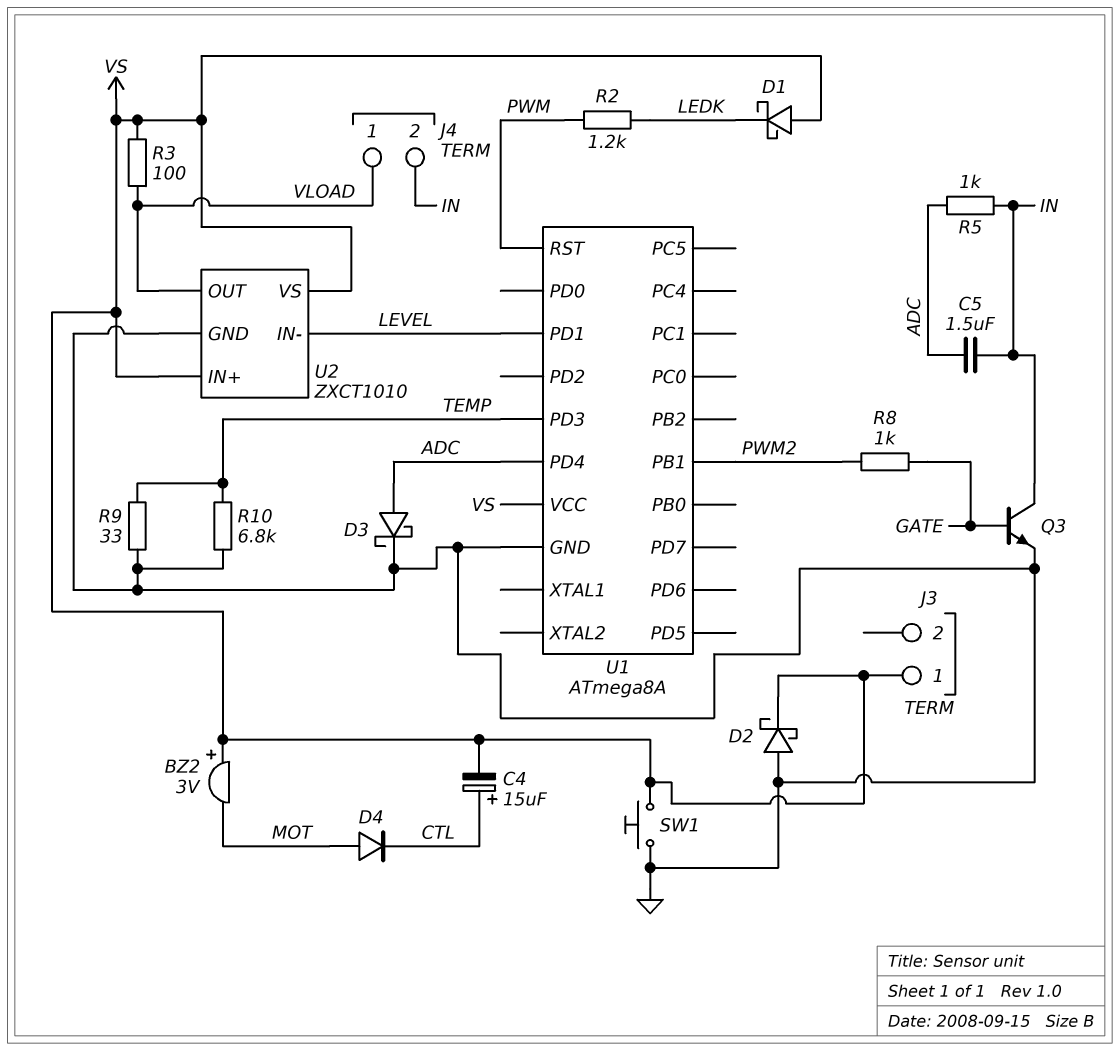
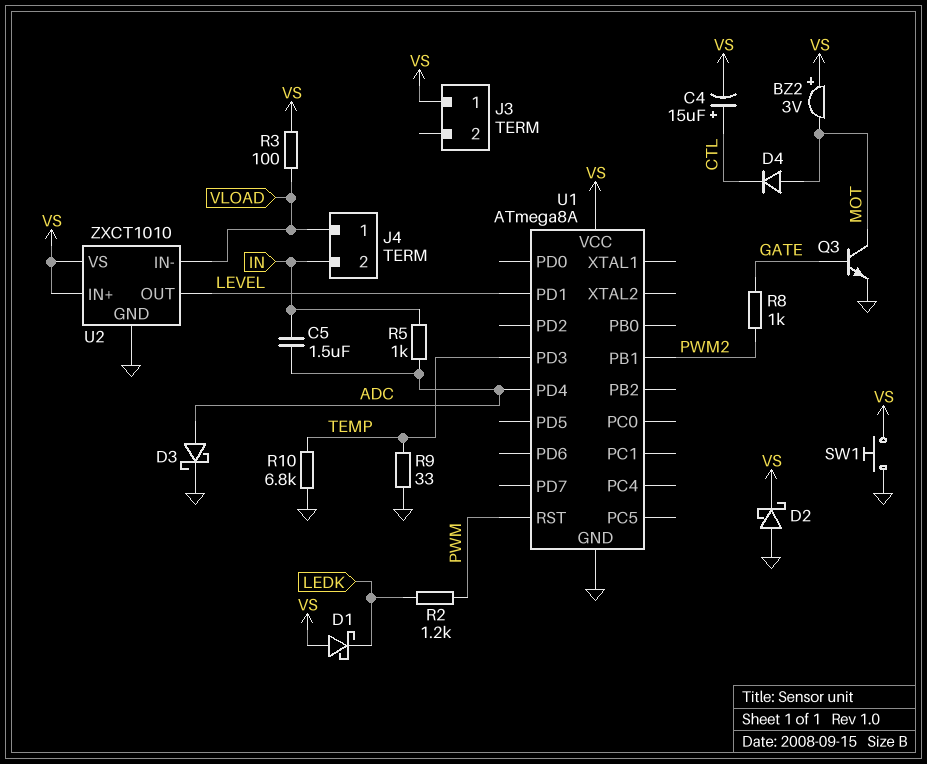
Q3: NPN (B GATE, C IN, E GND) -> NPN (B GATE, C MOT, E GND)
U2 pin IN-: LEVEL -> VLOAD
U2 pin OUT: VLOAD -> LEVEL

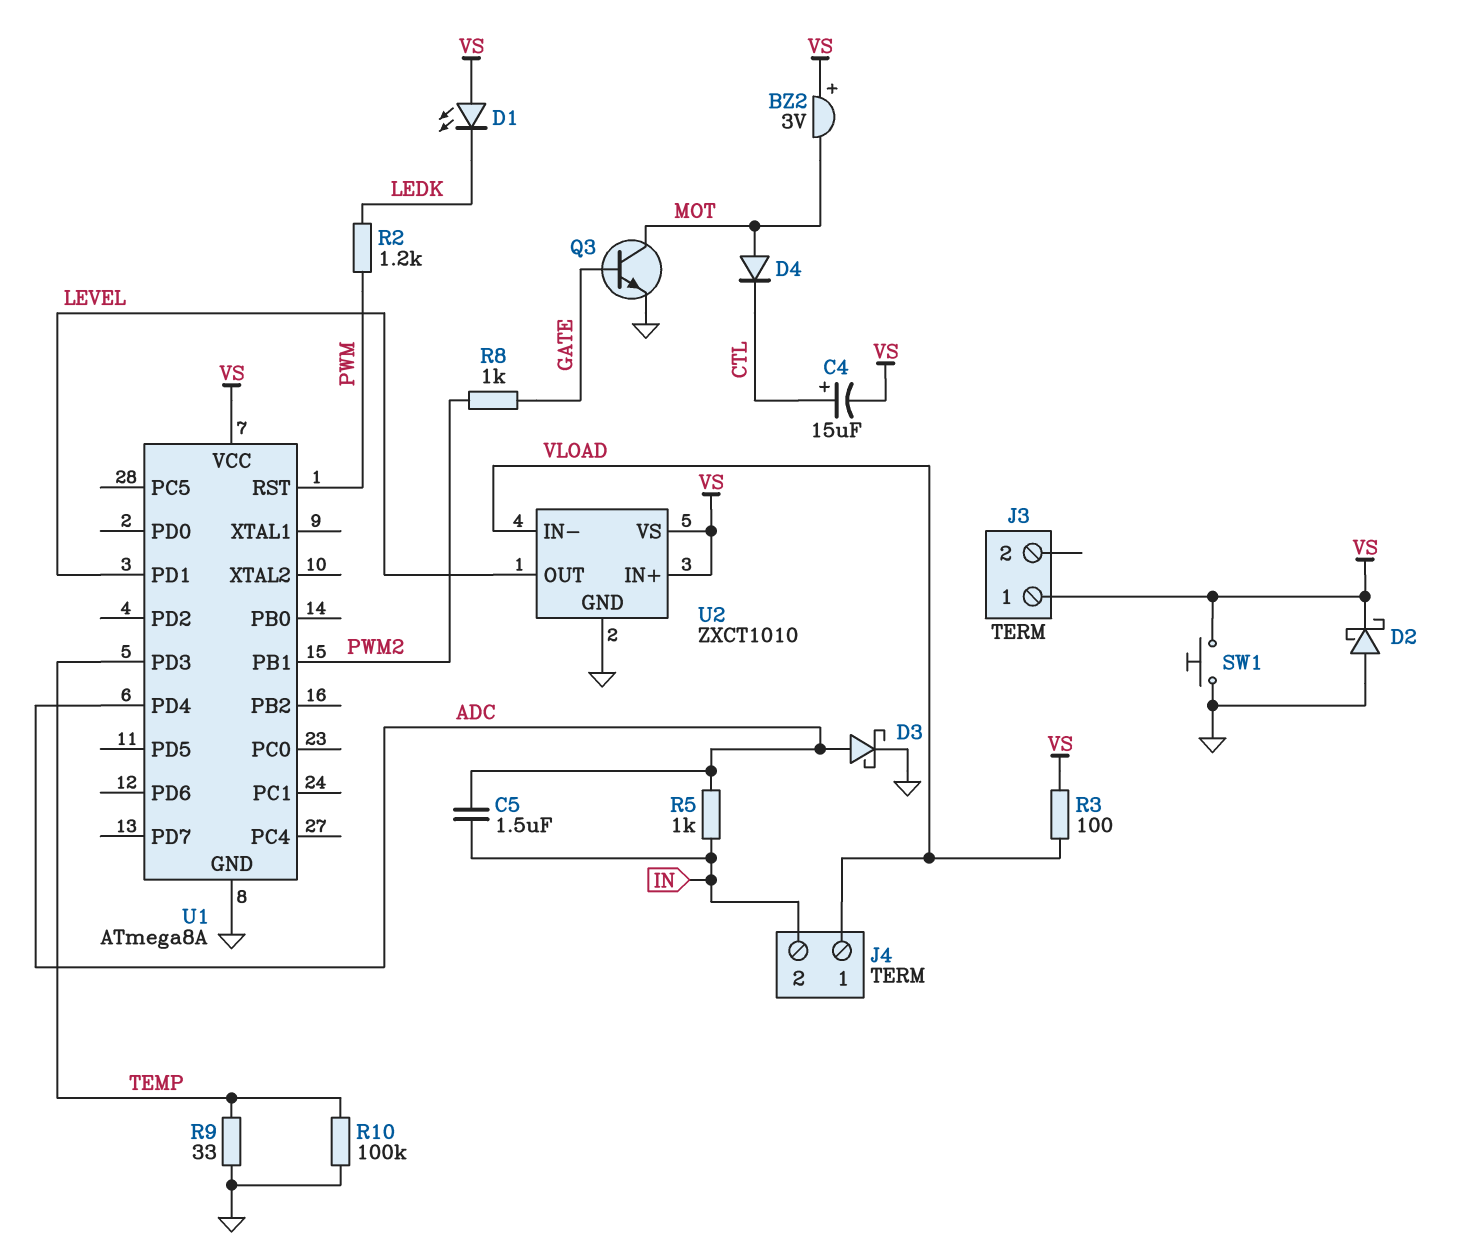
D1: schottky (A VS, K LEDK) -> LED (A VS, K LEDK)
R10: 6.8k (GND, TEMP) -> 100k (GND, TEMP)

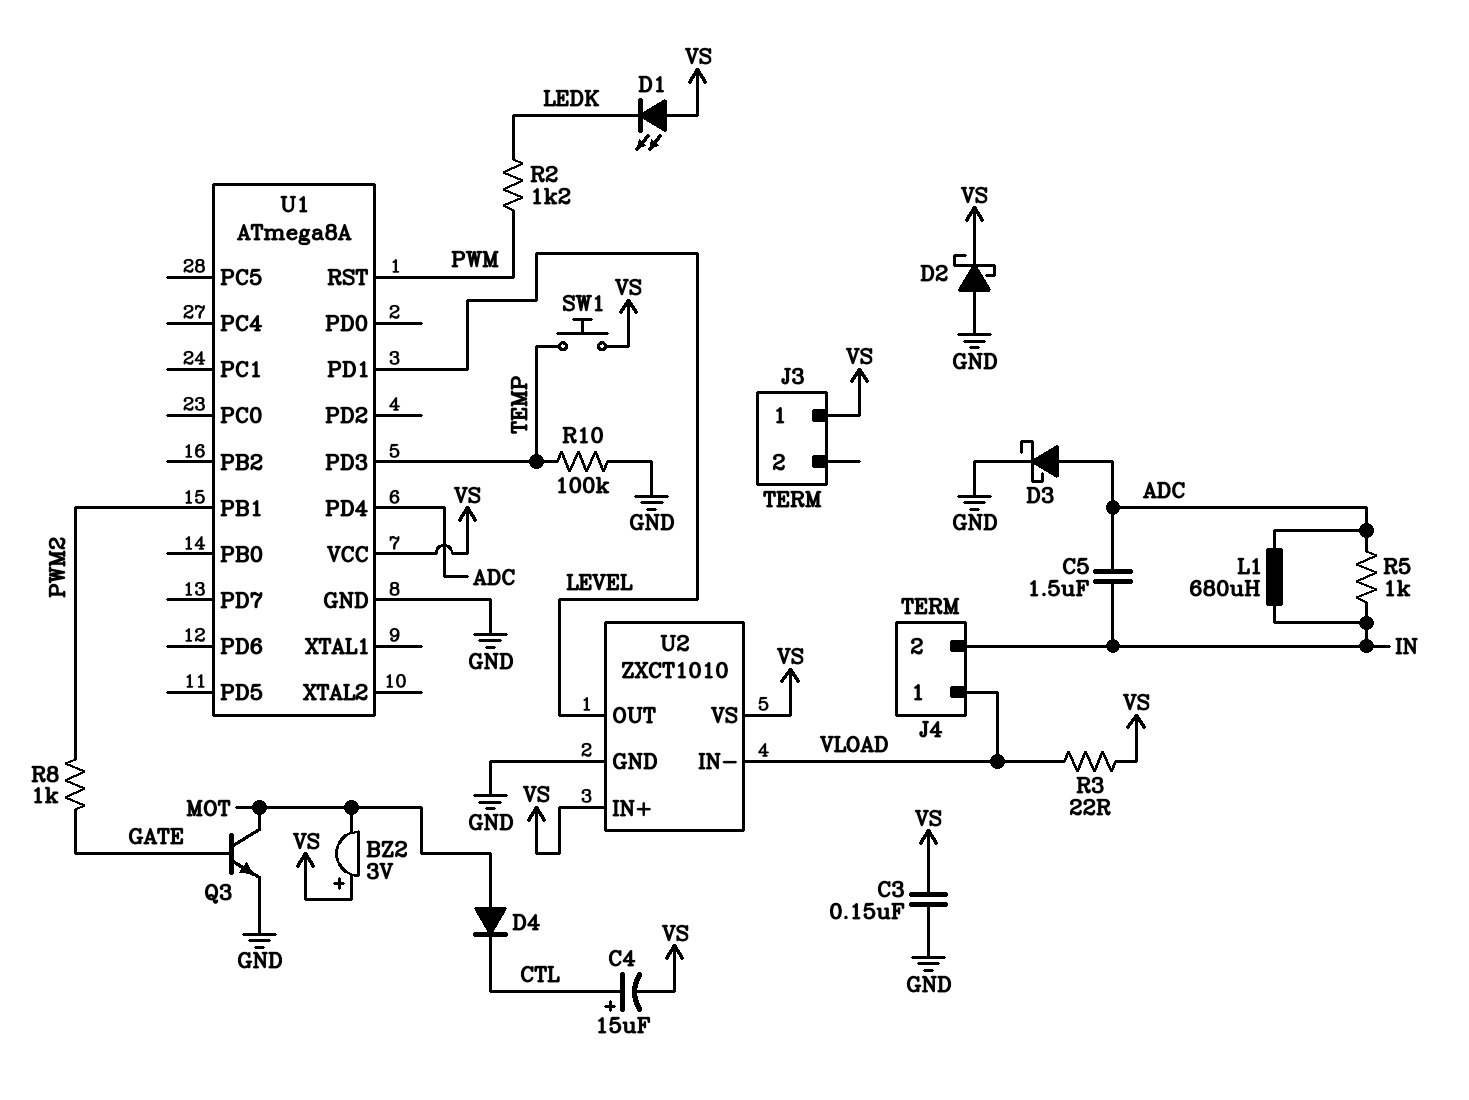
C3: none -> 150nF (GND, VS)
L1: none -> 680uH (ADC, IN)
R3: 100 (VLOAD, VS) -> 22 (VLOAD, VS)
R9: 33 (GND, TEMP) -> none
SW1: button (GND, VS) -> button (TEMP, VS)

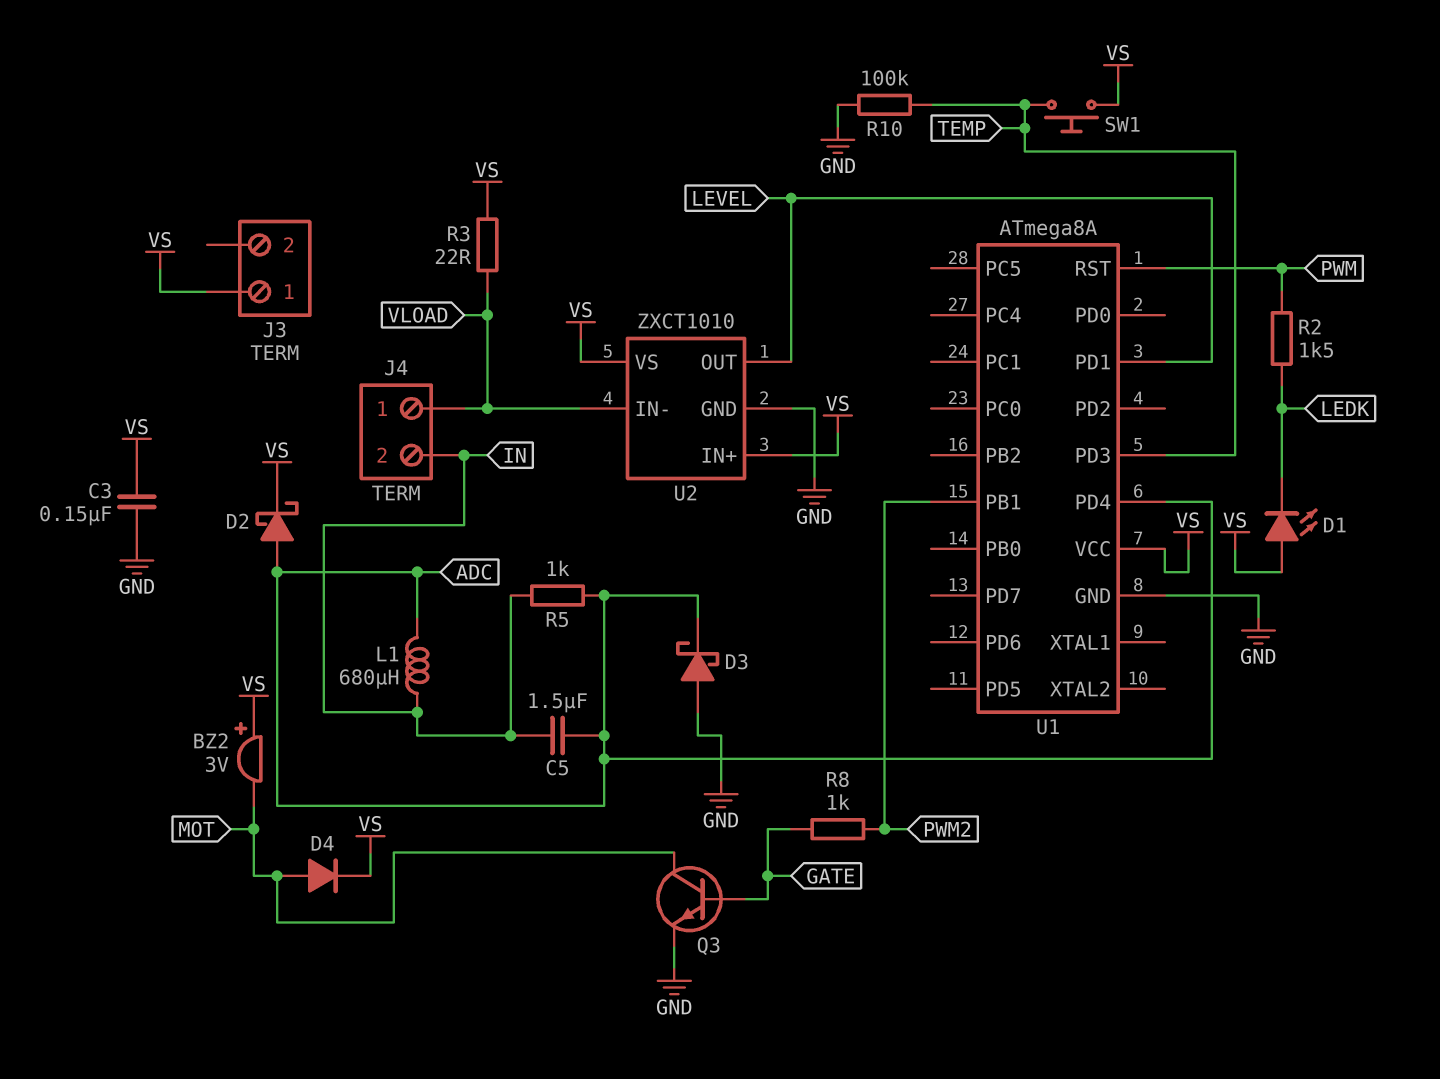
C4: 15uF (plus CTL, minus VS) -> none
D2: schottky (A GND, K VS) -> schottky (A ADC, K VS)
D3: schottky (A ADC, K GND) -> schottky (A GND, K ADC)
D4: diode (A MOT, K CTL) -> diode (A MOT, K VS)
R2: 1.2k (LEDK, PWM) -> 1.5k (LEDK, PWM)

